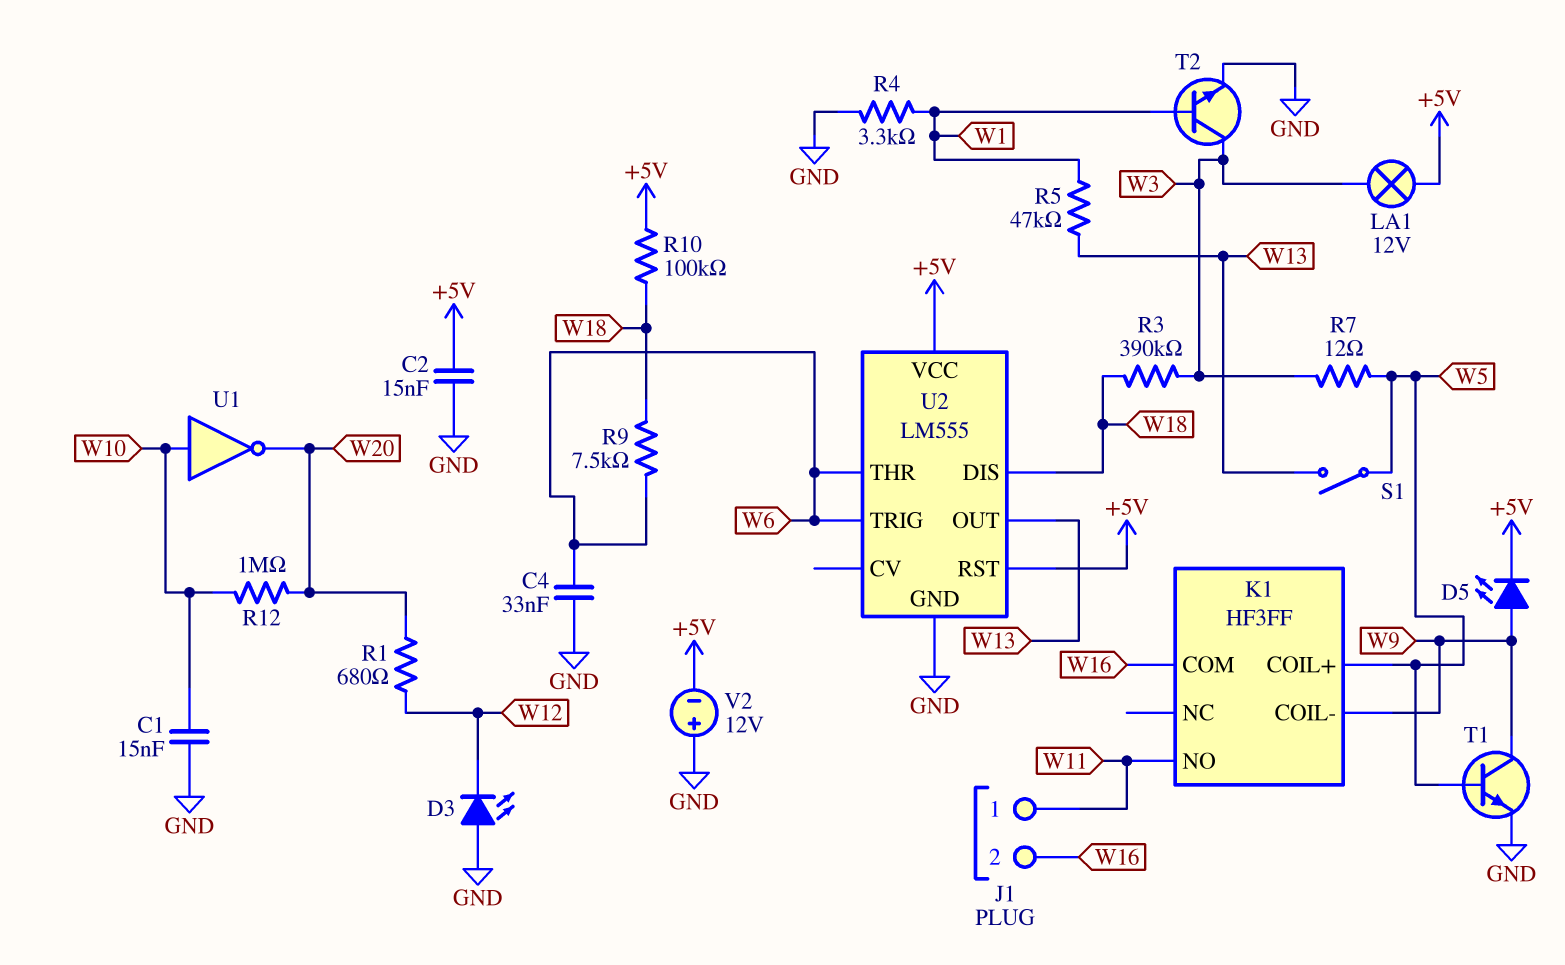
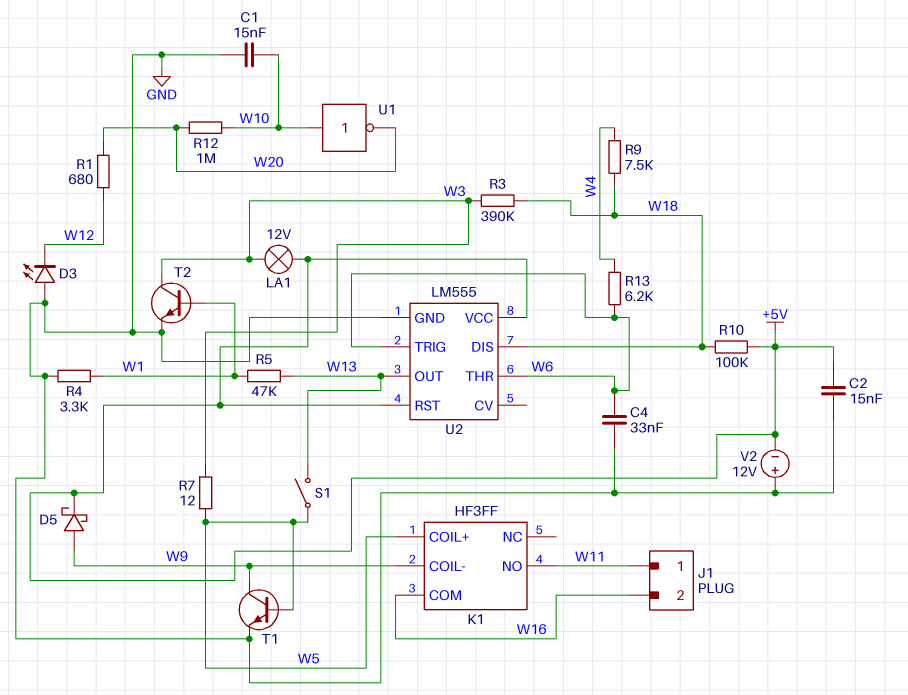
D5: LED (A W9, K +5V) -> schottky (A W9, K +5V)
R9: 7.5k (W6, W18) -> 7.5k (W4, W18)
R13: none -> 6.2k (W4, W6)

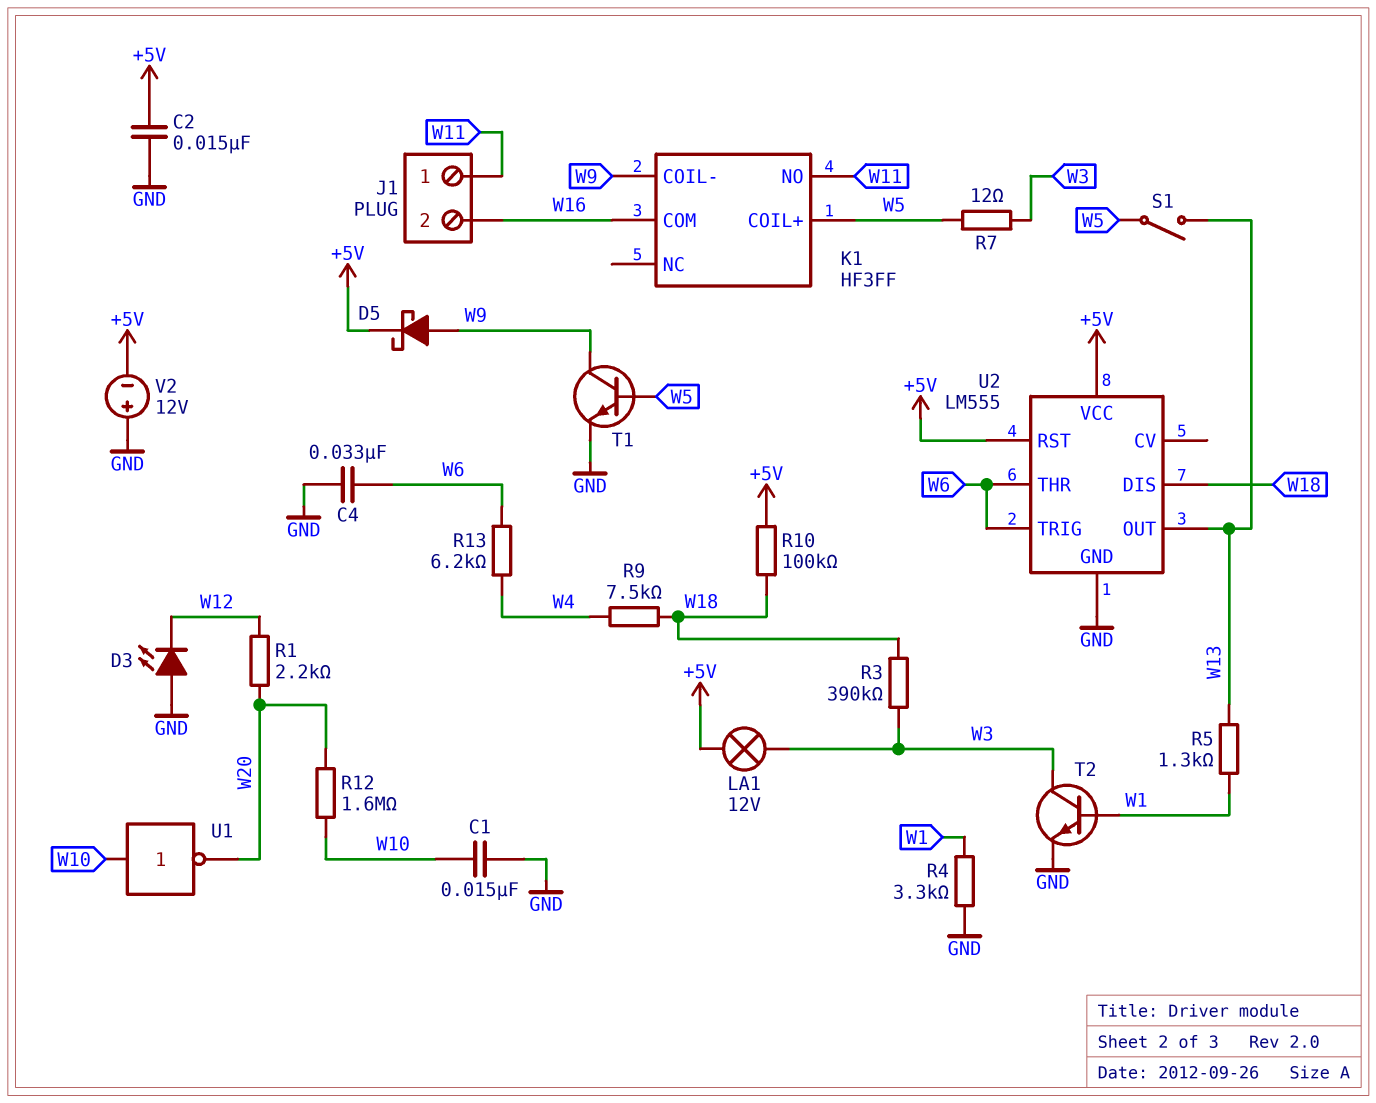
R1: 680 (W12, W20) -> 2.2k (W12, W20)
R5: 47k (W1, W13) -> 1.3k (W1, W13)
R12: 1M (W10, W20) -> 1.6M (W10, W20)

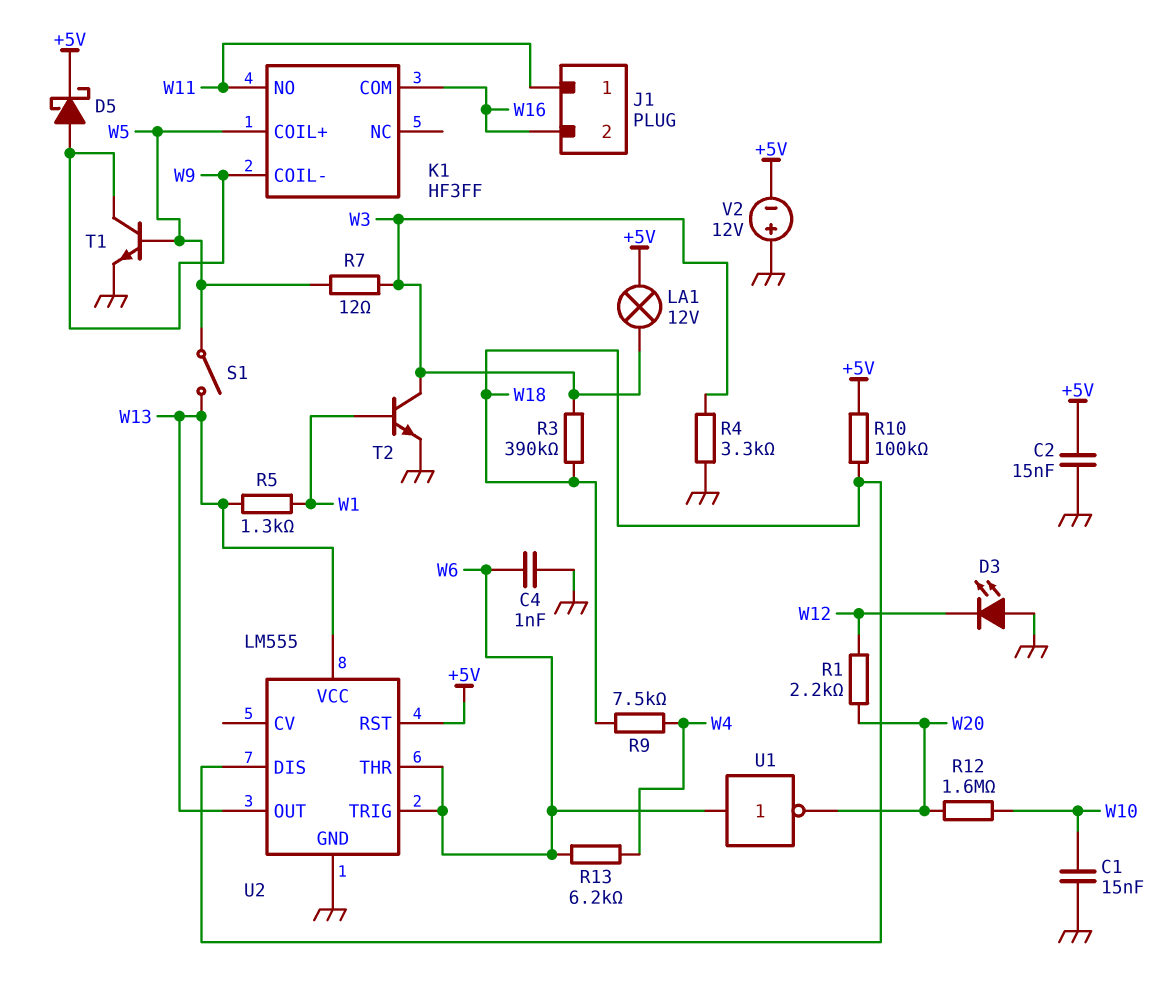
C4: 33nF (GND, W6) -> 1nF (GND, W6)
R4: 3.3k (GND, W1) -> 3.3k (GND, W3)
U1: NOT (in W10, out W20) -> NOT (in W6, out W20)
U2 pin VCC: +5V -> W13

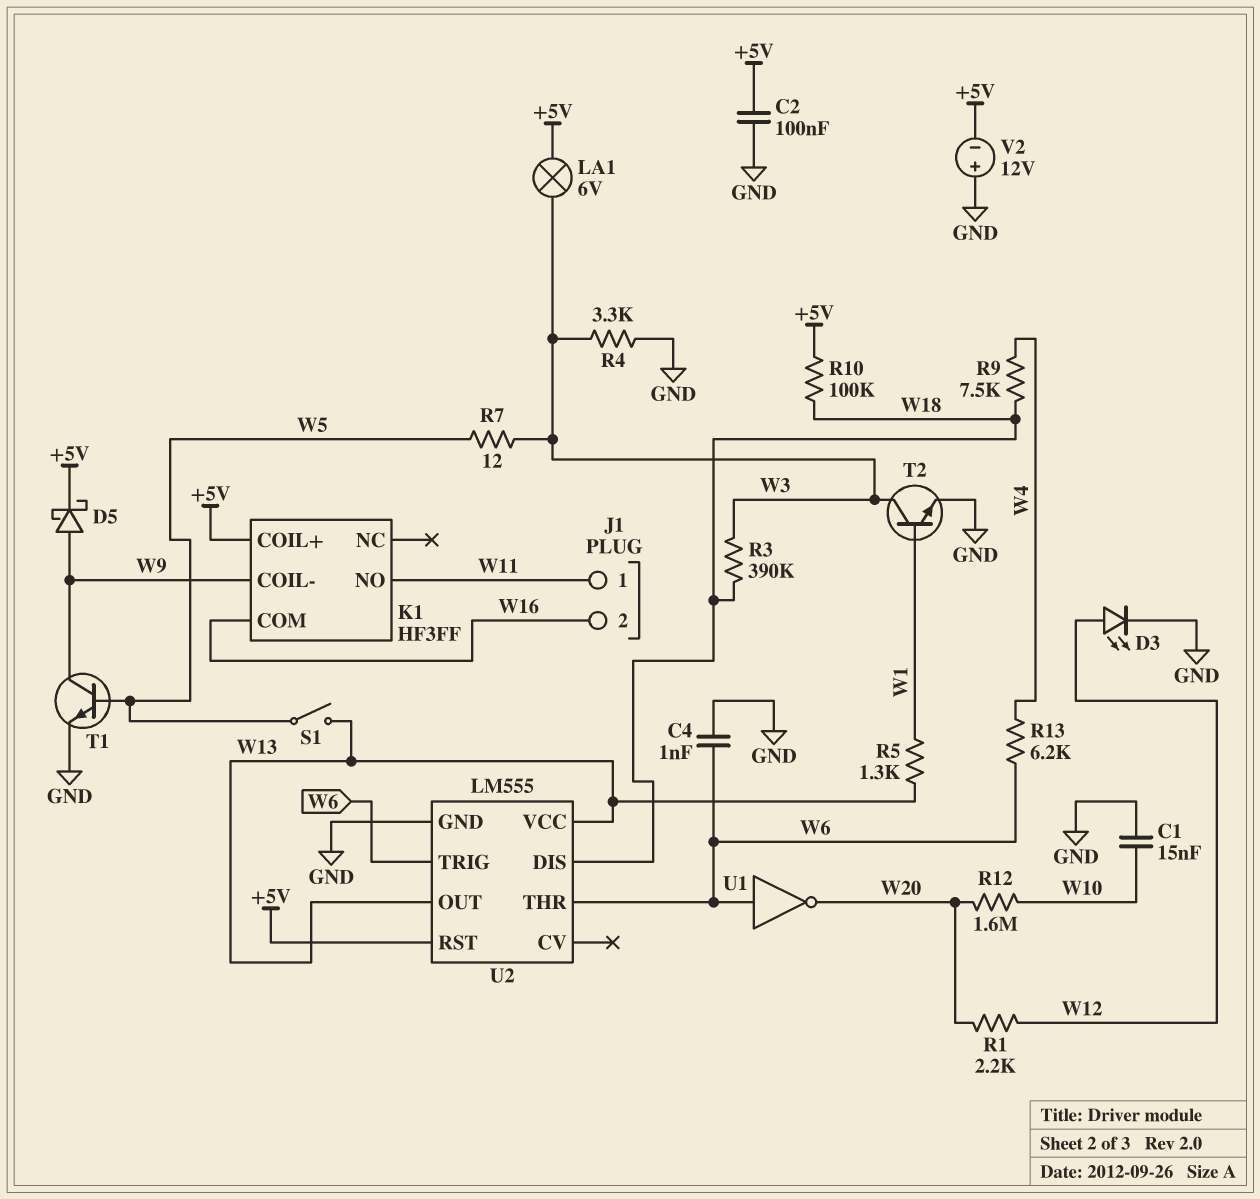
C2: 15nF (+5V, GND) -> 100nF (+5V, GND)
D3: LED (A GND, K W12) -> LED (A W12, K GND)
K1 pin COIL+: W5 -> +5V
LA1: lamp 12V (+5V, W3) -> lamp 6V (+5V, W3)

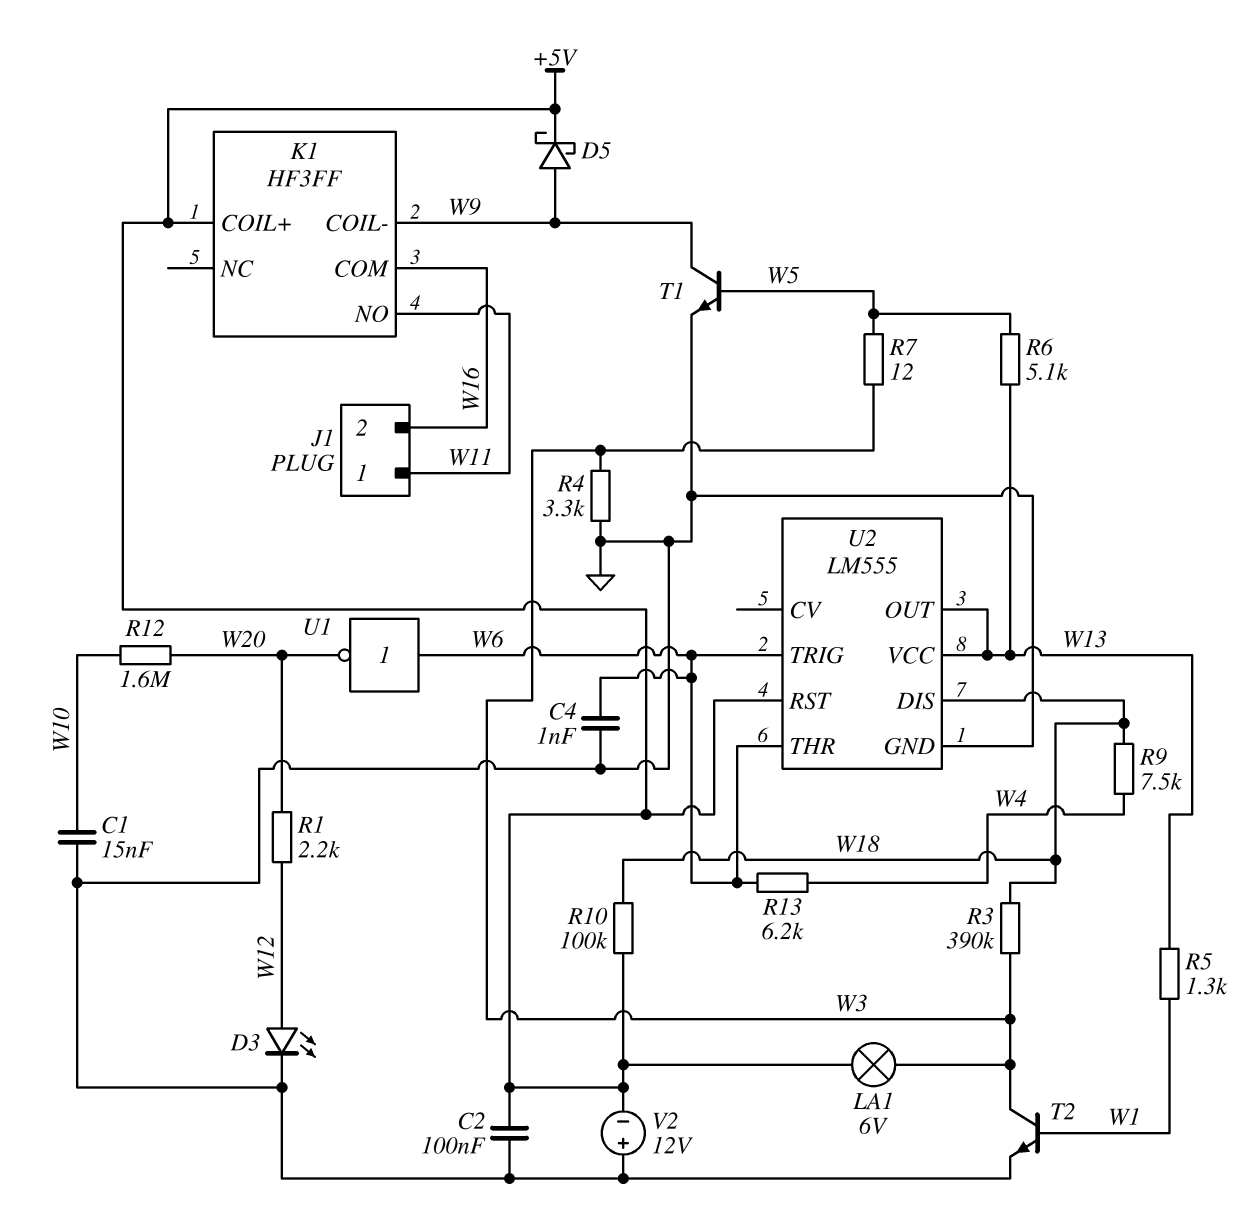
R6: none -> 5.1k (W5, W13)
S1: switch (W5, W13) -> none

